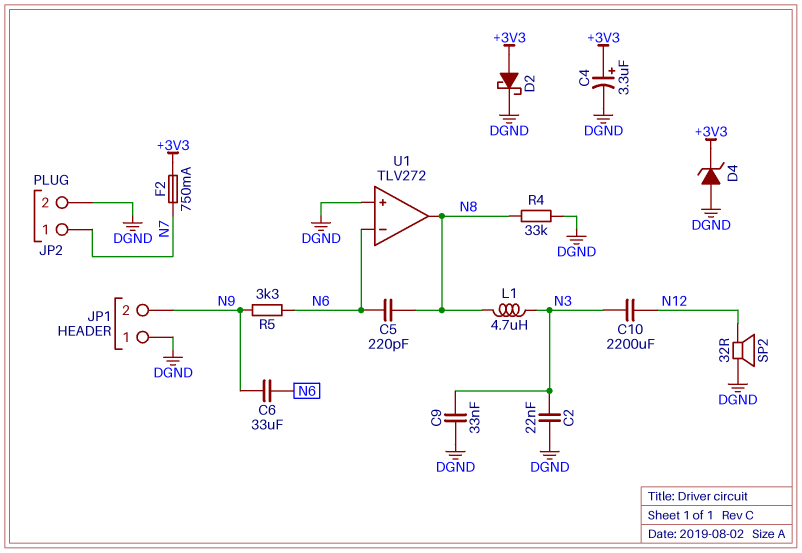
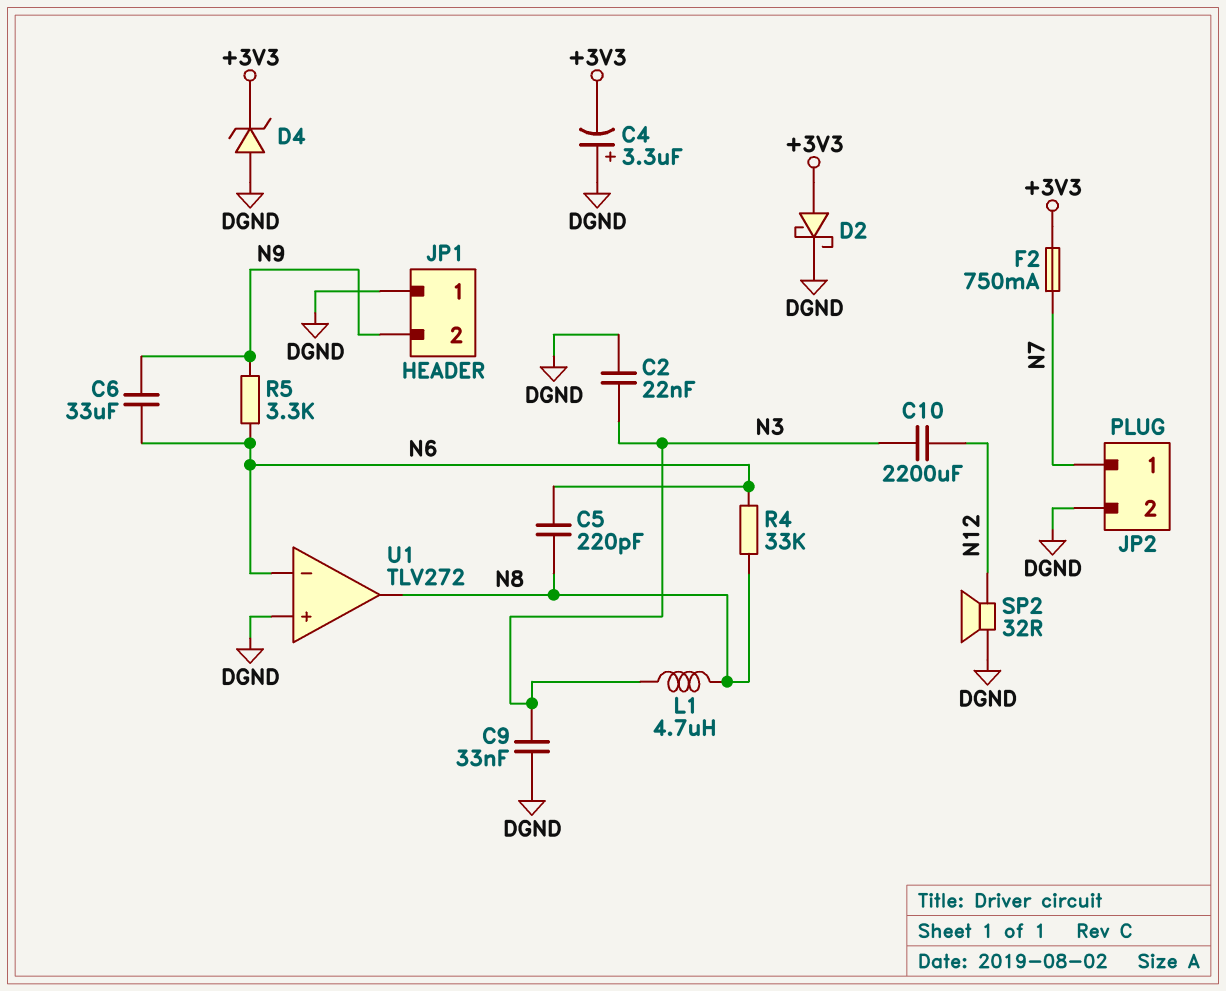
C4: 3.3uF (plus +3V3, minus DGND) -> 3.3uF (plus DGND, minus +3V3)
R4: 33k (DGND, N8) -> 33k (N6, N8)

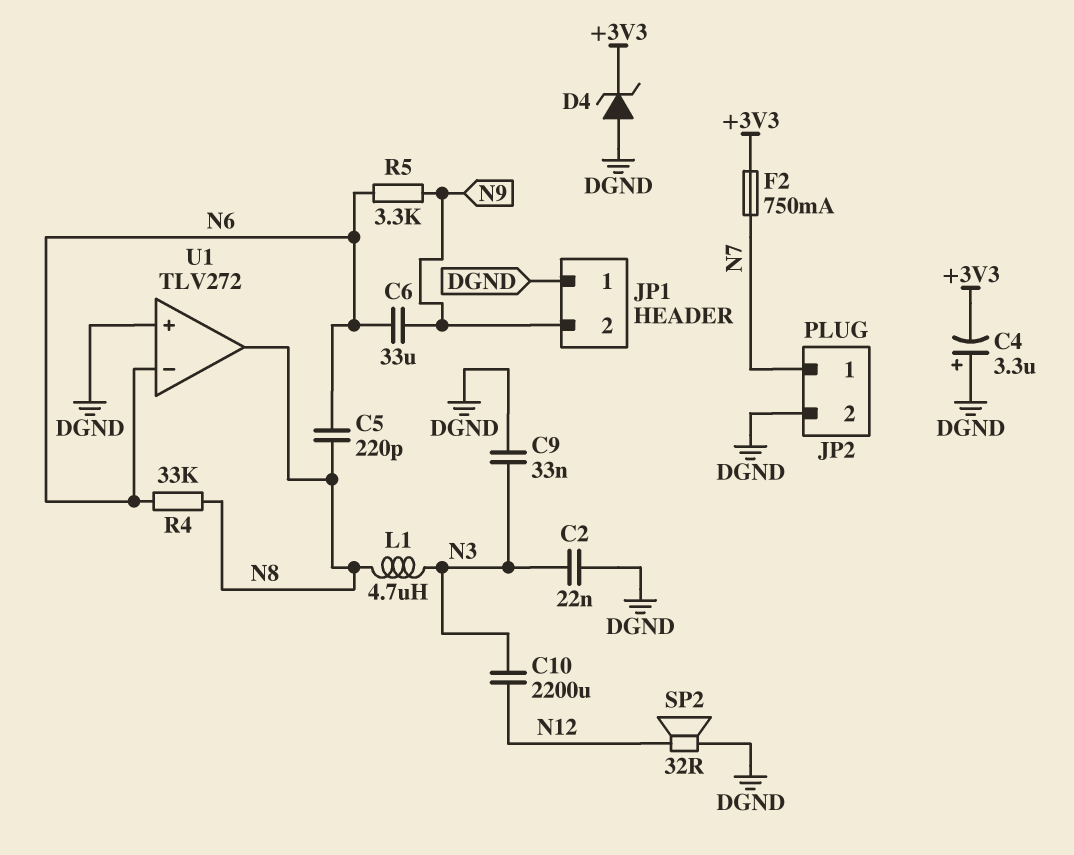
D2: schottky (A +3V3, K DGND) -> none

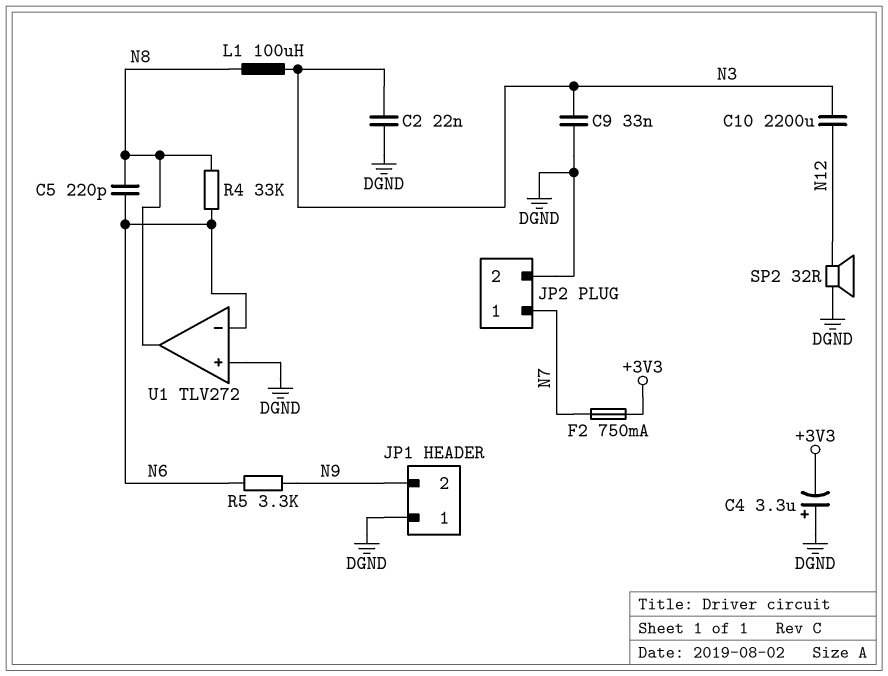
C6: 33uF (N6, N9) -> none
D4: zener (A DGND, K +3V3) -> none
L1: 4.7uH (N3, N8) -> 100uH (N3, N8)

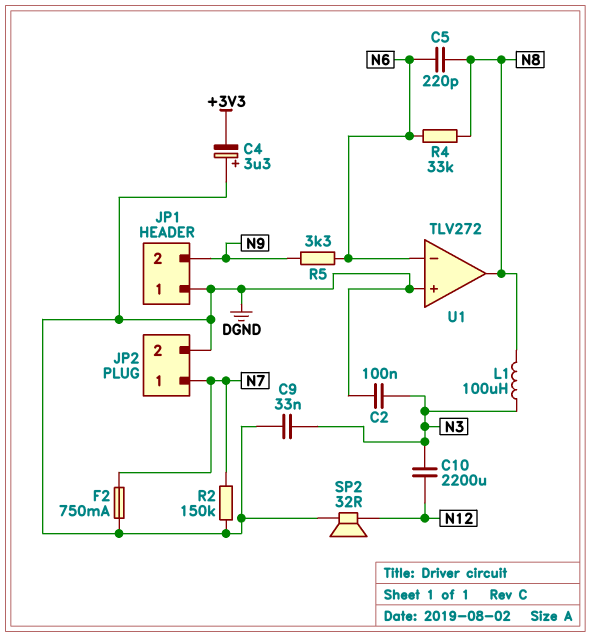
C2: 22nF (DGND, N3) -> 100nF (DGND, N3)
F2: 750mA (+3V3, N7) -> 750mA (DGND, N7)
R2: none -> 150k (DGND, N7)

